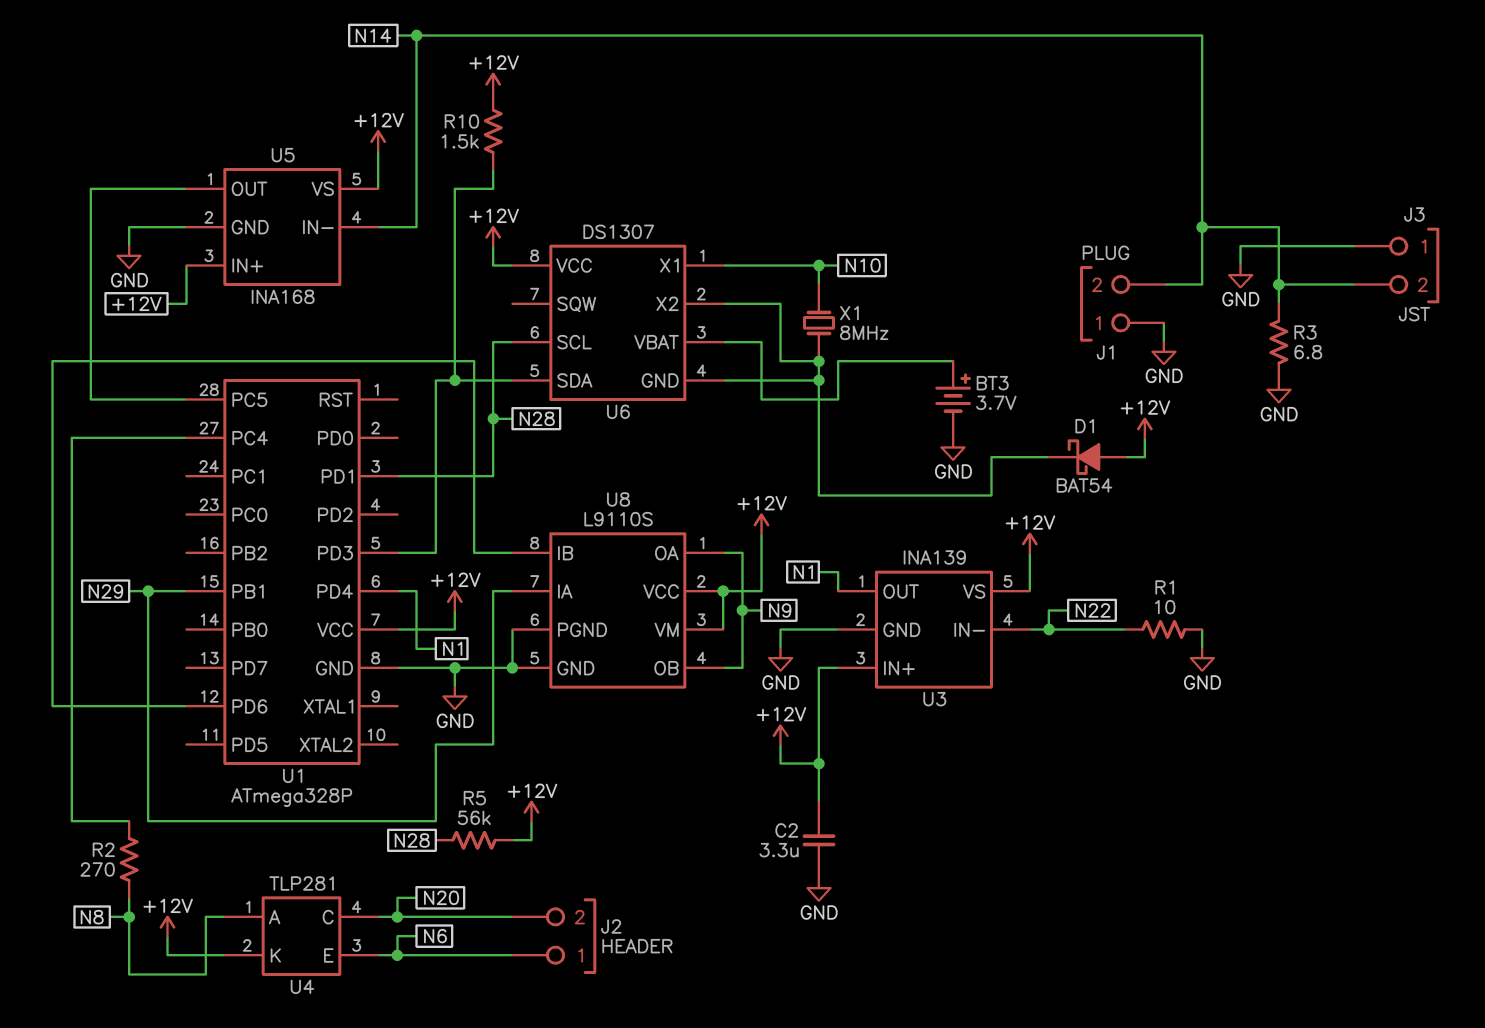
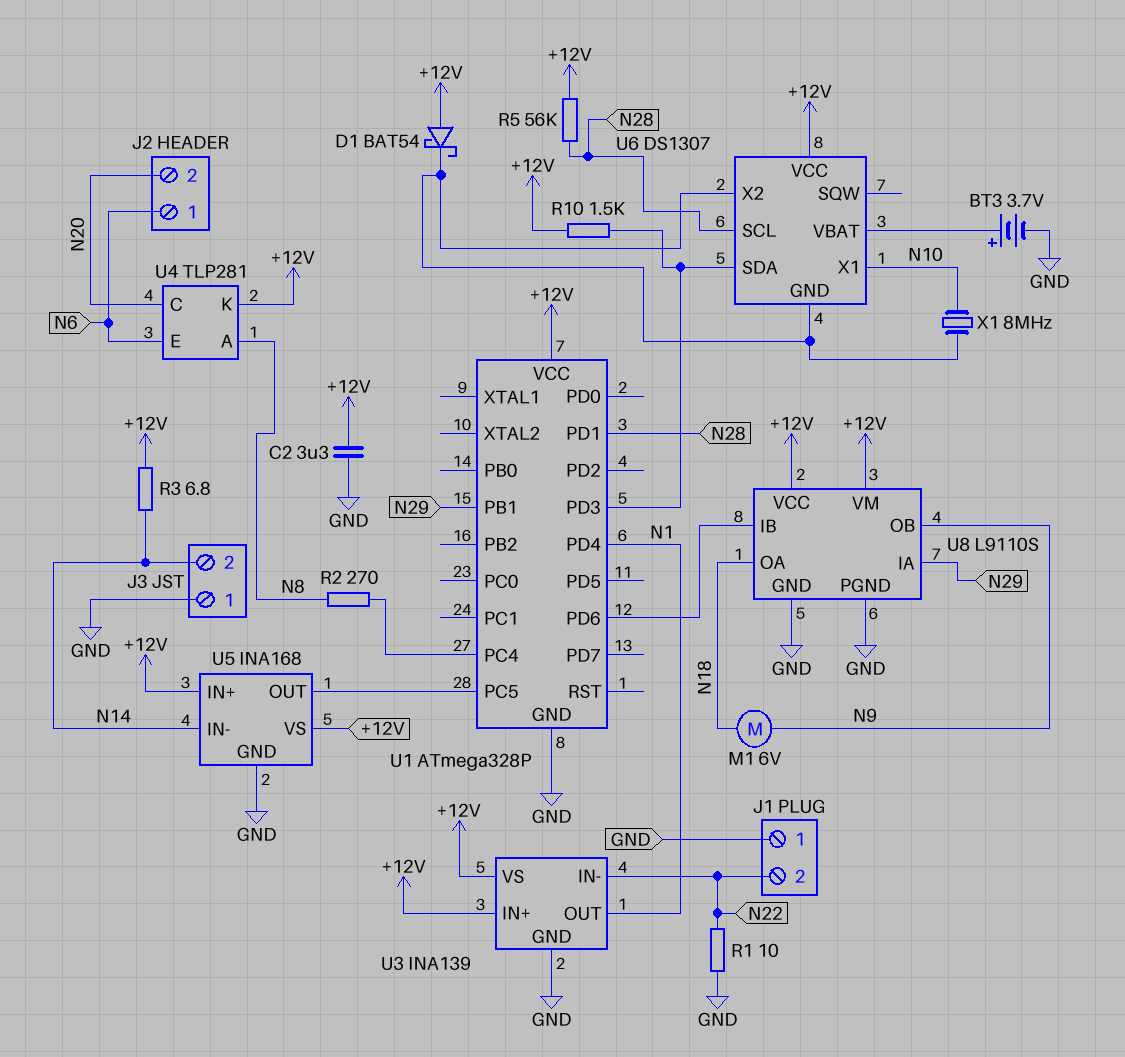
J1 pin 2: N14 -> N22
M1: none -> motor 6V (N9, N18)
R3: 6.8 (GND, N14) -> 6.8 (+12V, N14)
U8 pin OA: N9 -> N18

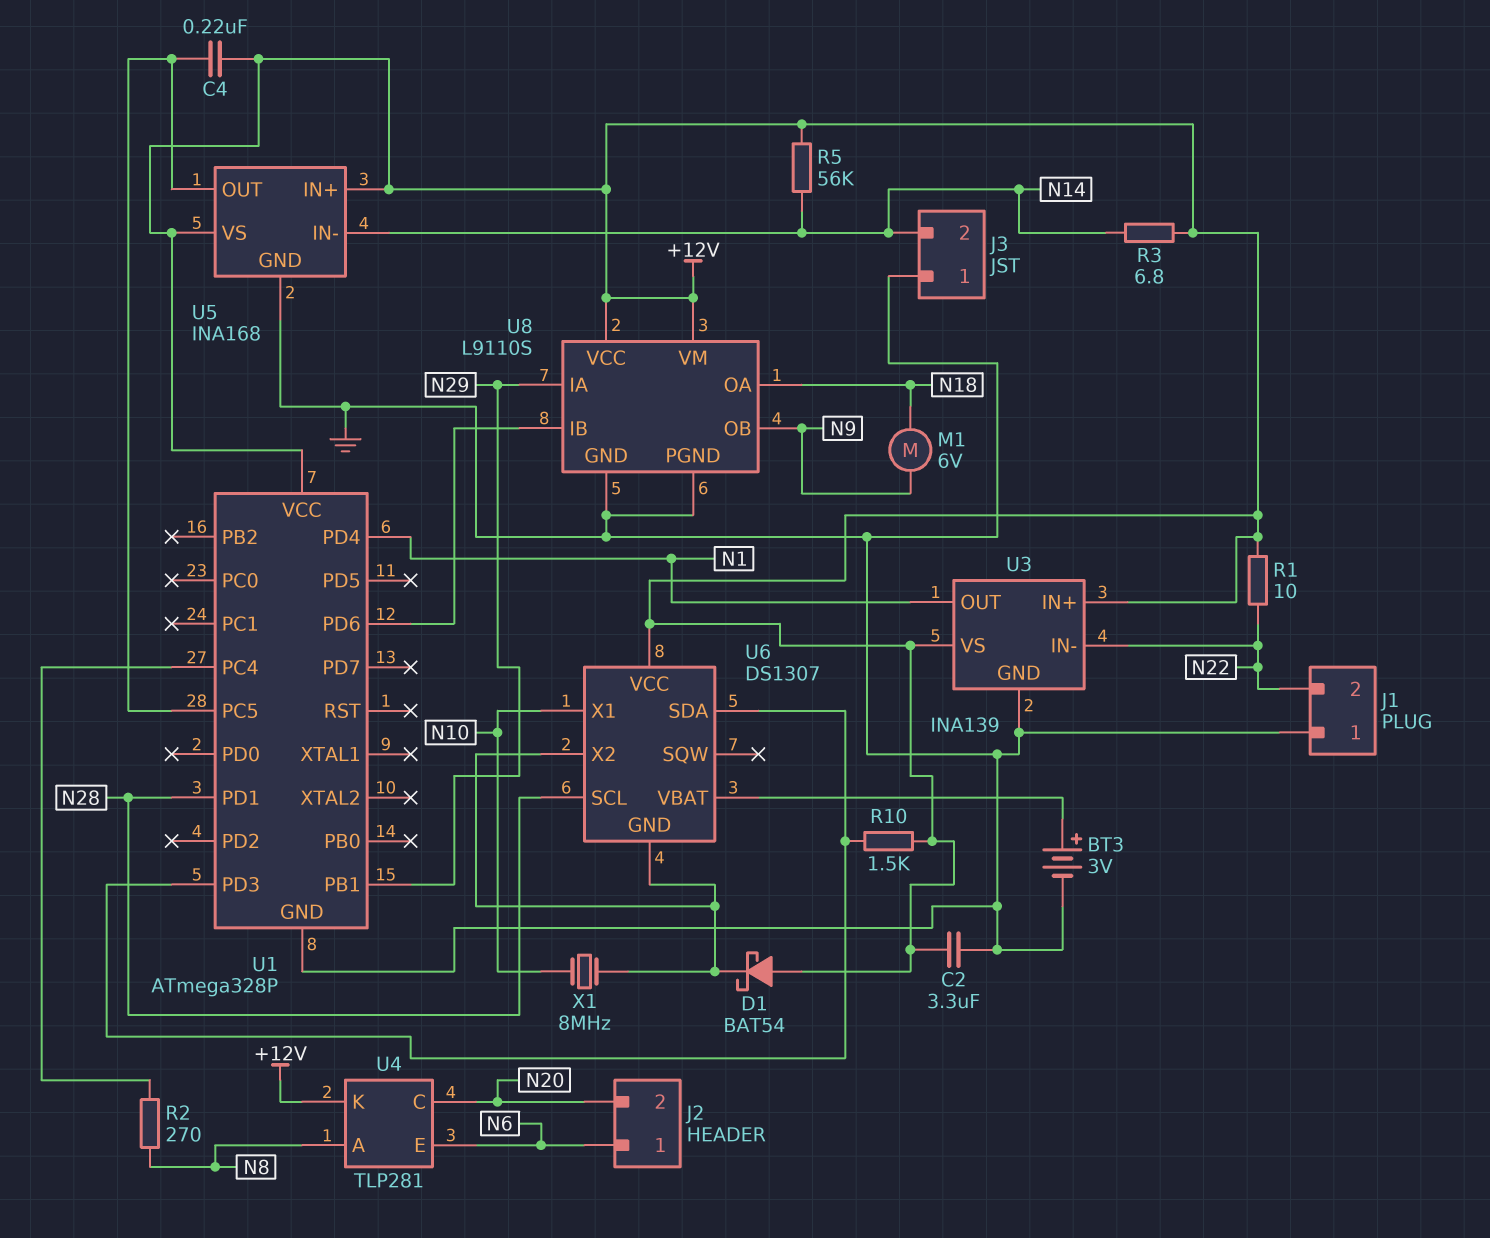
BT3: 3.7V (plus U6/VBAT, minus GND) -> 3V (plus U6/VBAT, minus GND)
C4: none -> 220nF (+12V, U1/PC5)
R1: 10 (GND, N22) -> 10 (+12V, N22)
R5: 56k (+12V, N28) -> 56k (+12V, N14)

